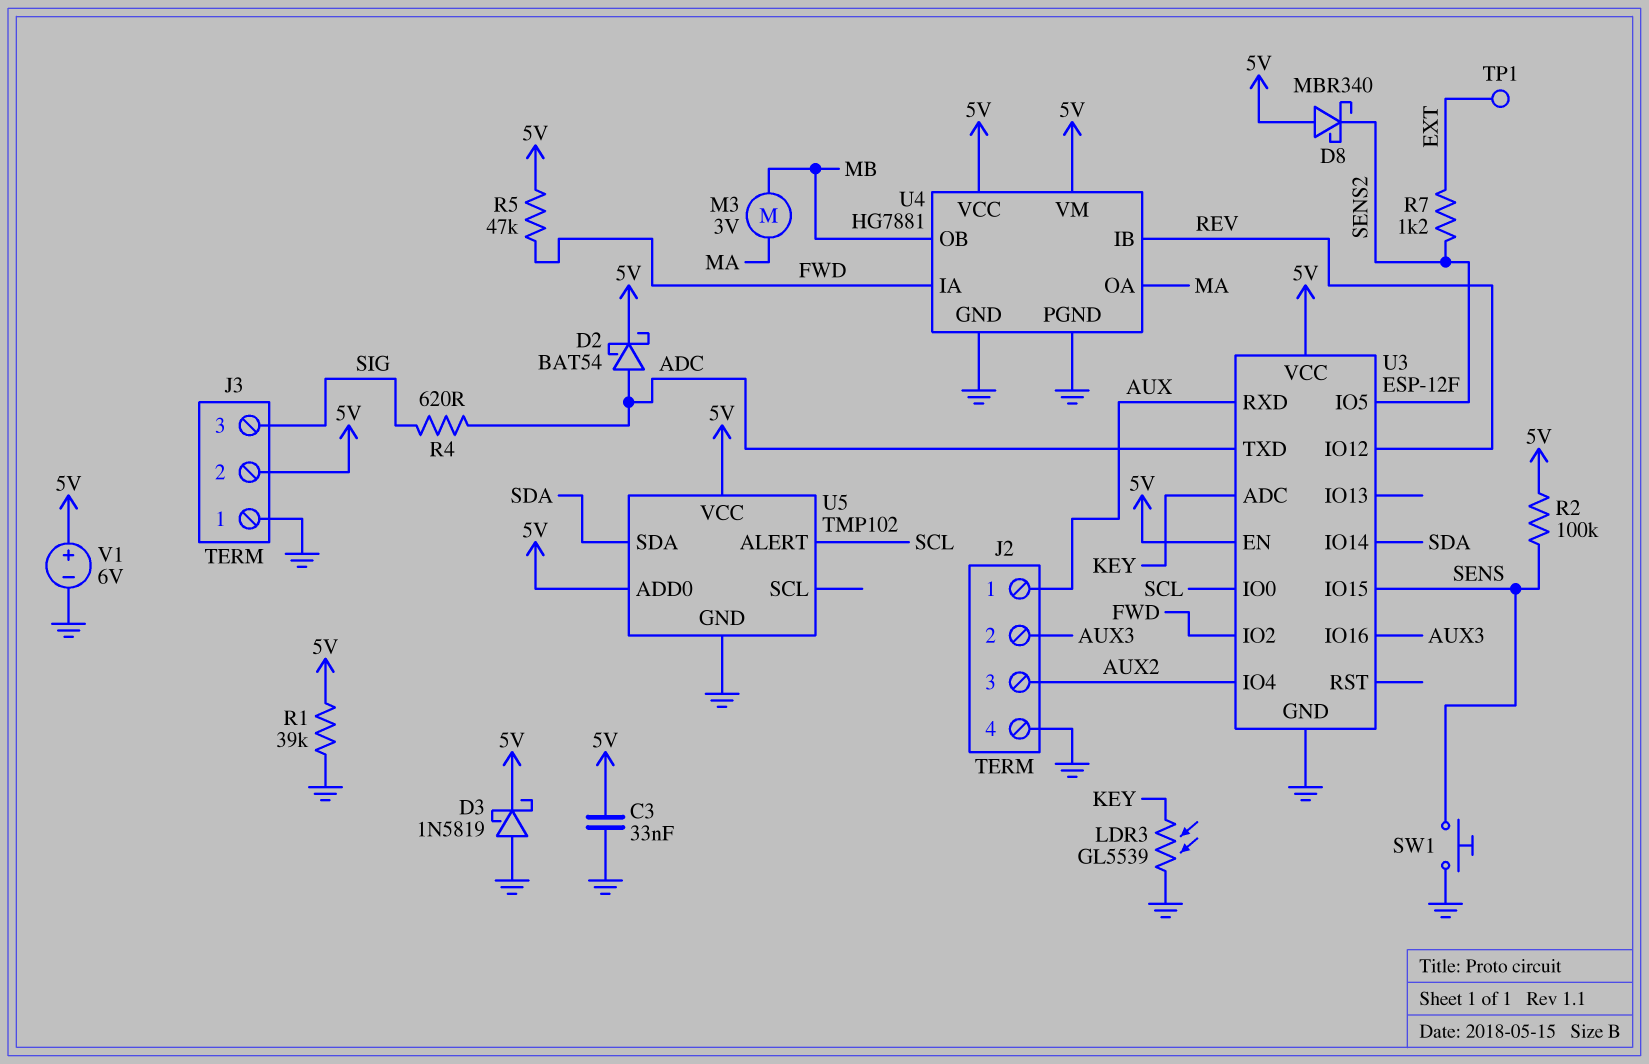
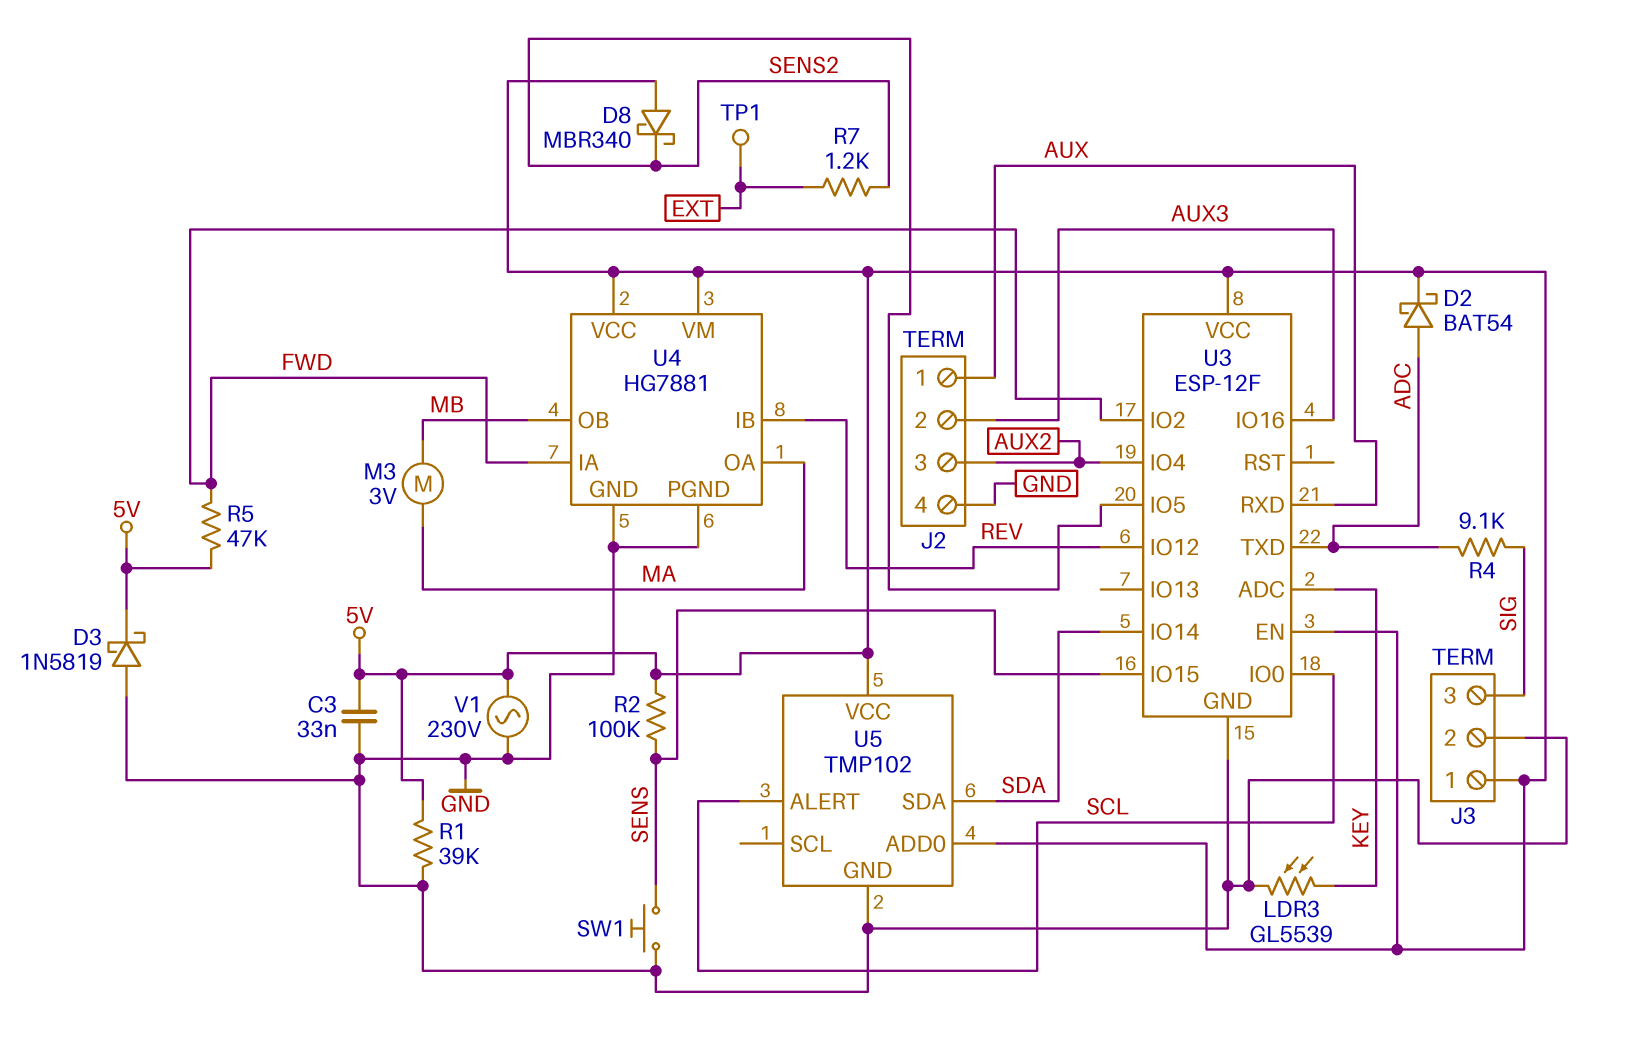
J3 pin 1: GND -> 5V
J3 pin 2: 5V -> GND
R4: 620 (ADC, SIG) -> 9.1k (ADC, SIG)
V1: 6V (plus 5V, minus GND) -> AC 230V (5V, GND)

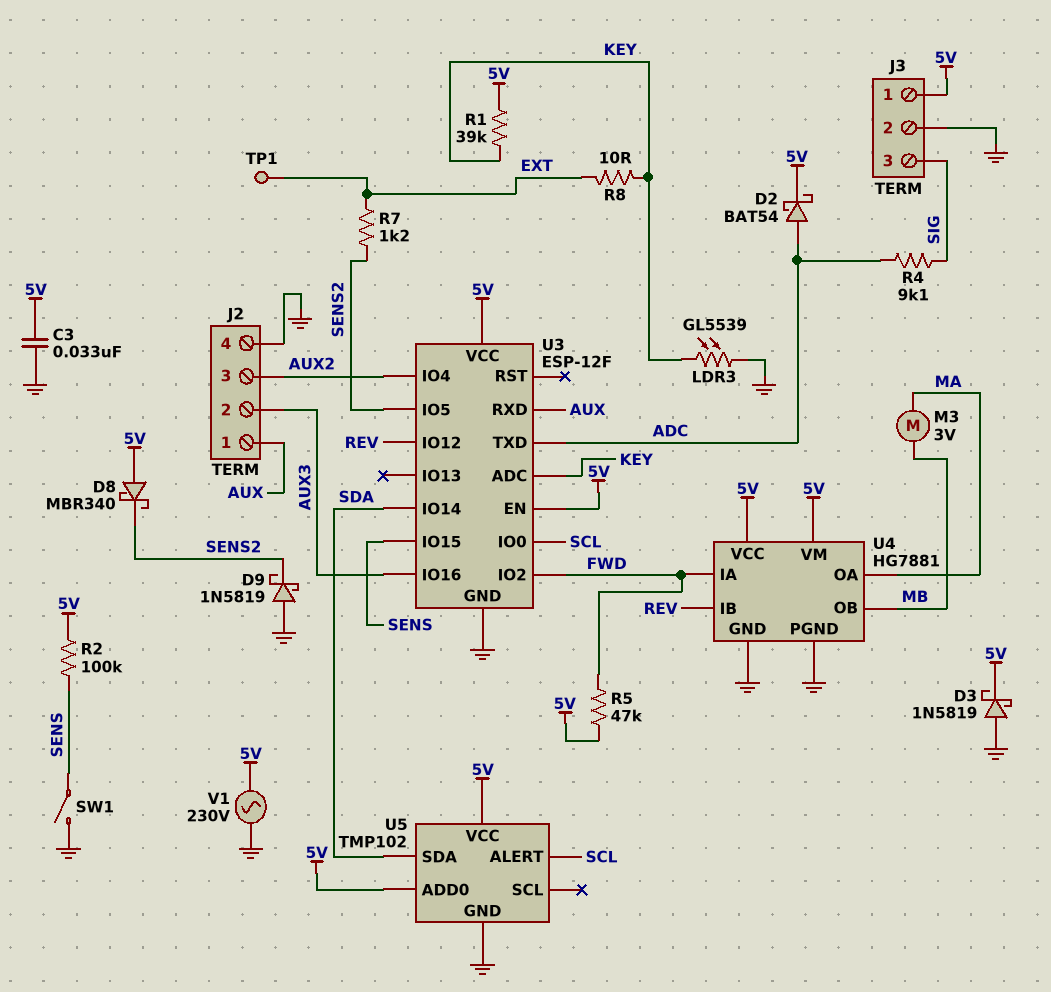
D9: none -> schottky 1N5819 (A GND, K SENS2)
R1: 39k (5V, GND) -> 39k (5V, KEY)
R8: none -> 10 (EXT, KEY)
SW1: button (GND, SENS) -> switch (GND, SENS)

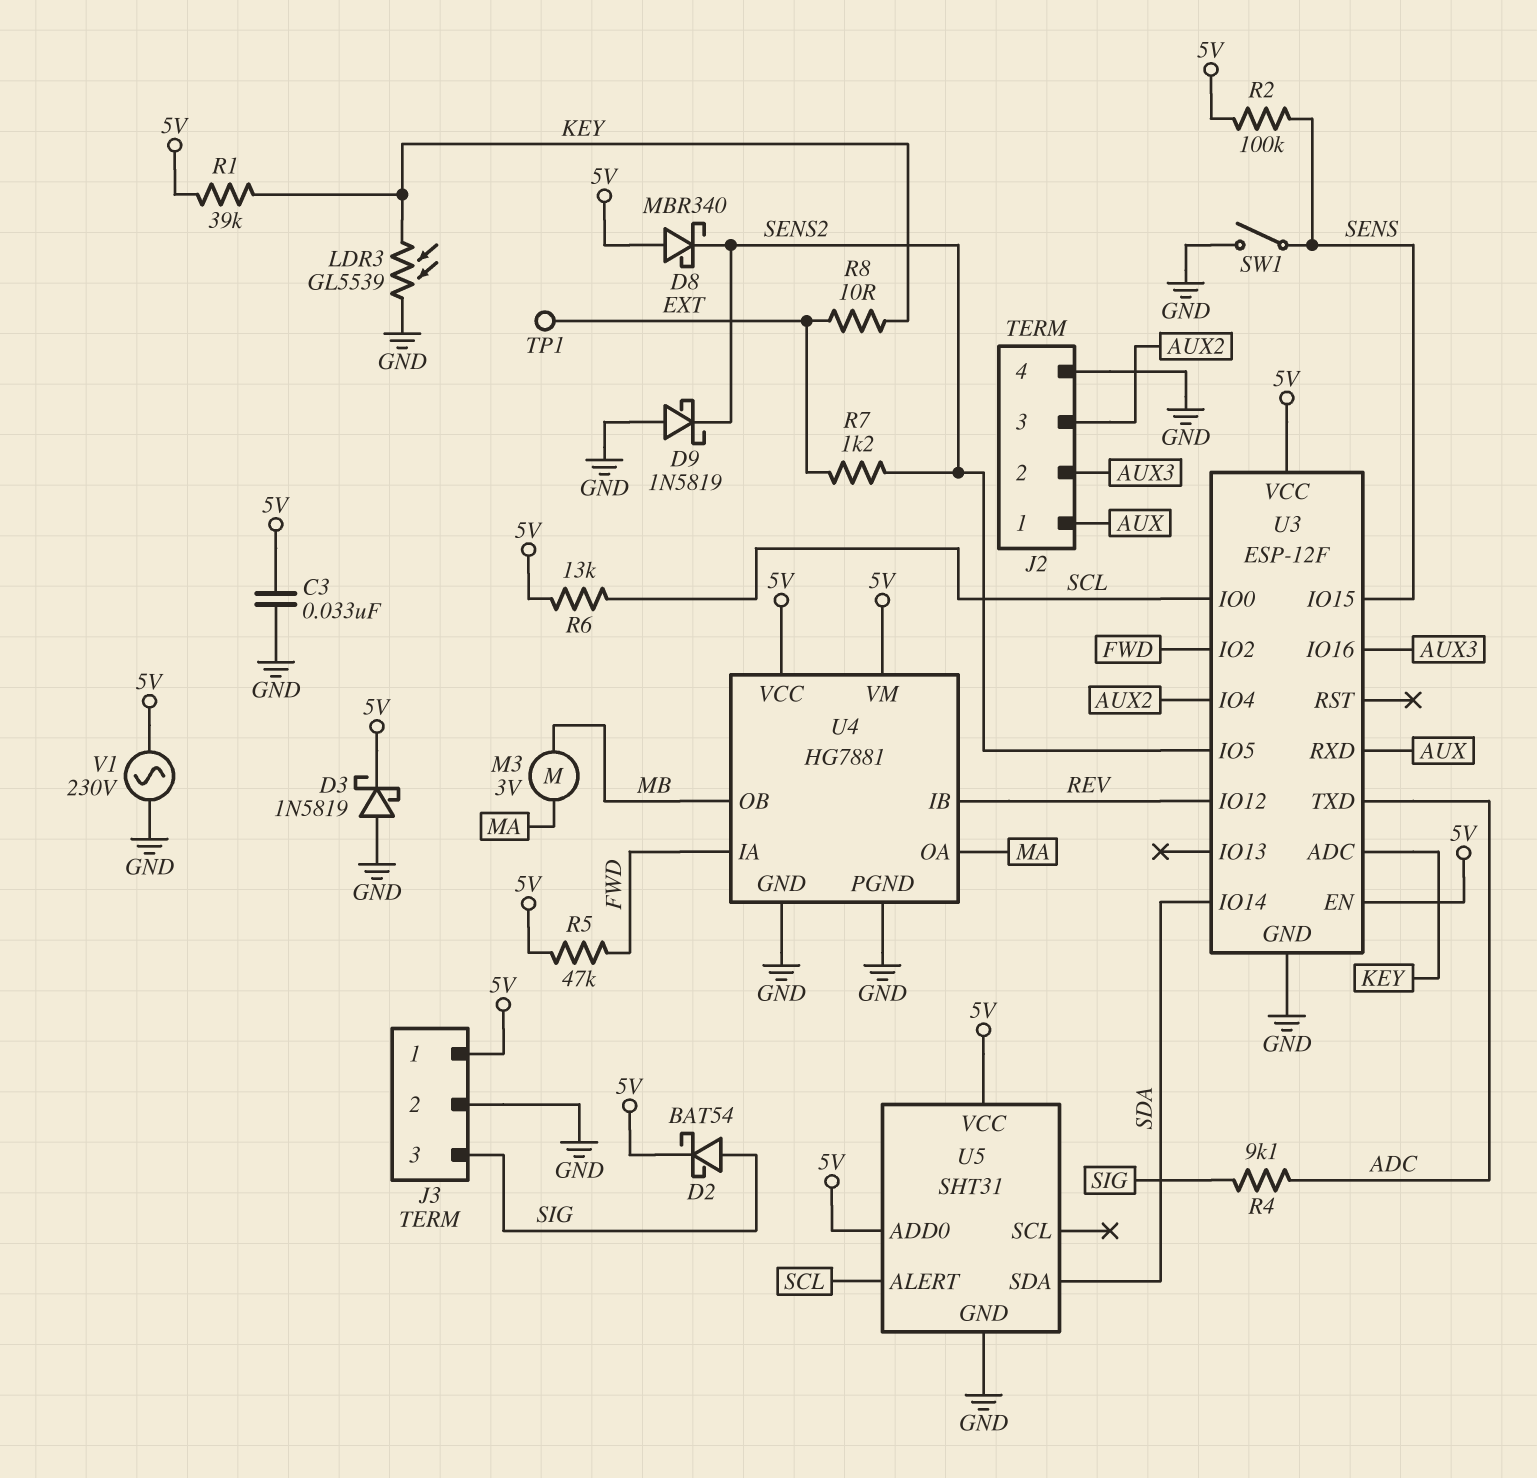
D2: schottky BAT54 (A ADC, K 5V) -> schottky BAT54 (A SIG, K 5V)
R6: none -> 13k (5V, SCL)
U5: TMP102 -> SHT31

